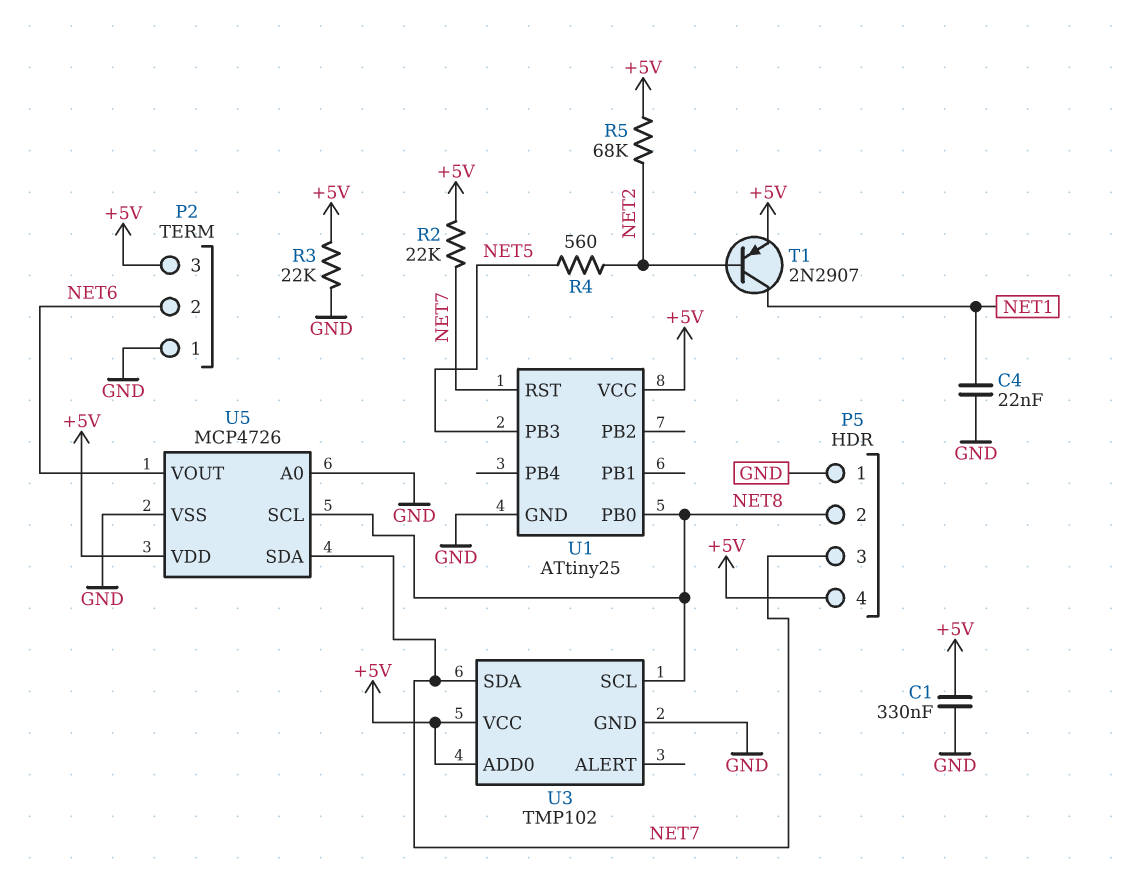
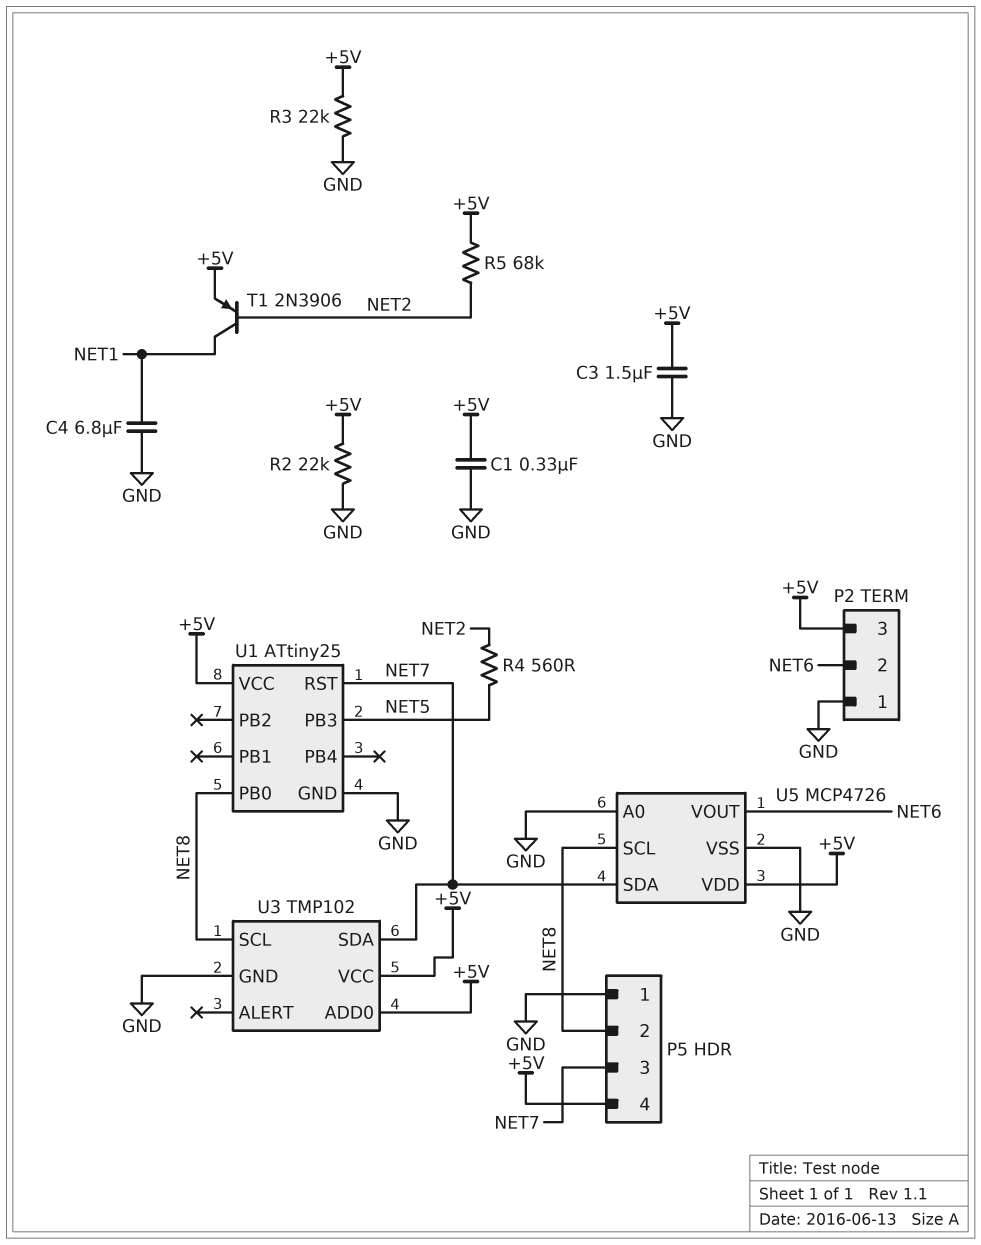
C3: none -> 1.5uF (+5V, GND)
C4: 22nF (GND, NET1) -> 6.8uF (GND, NET1)
R2: 22k (+5V, NET7) -> 22k (+5V, GND)
T1: PNP 2N2907 (B NET2, C NET1, E +5V) -> PNP 2N3906 (B NET2, C NET1, E +5V)

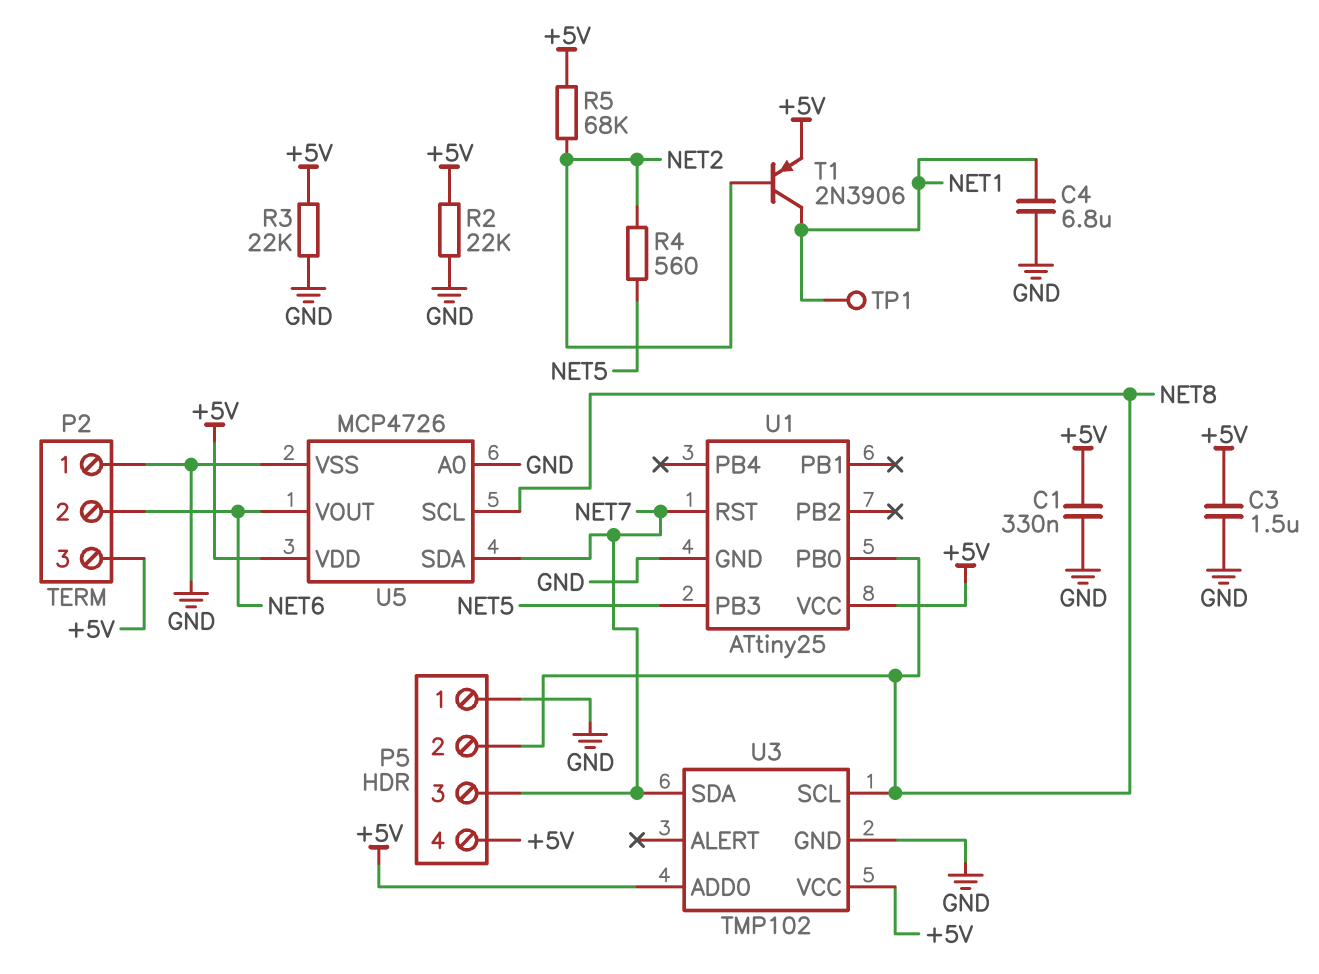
TP1: none -> test point (NET1)

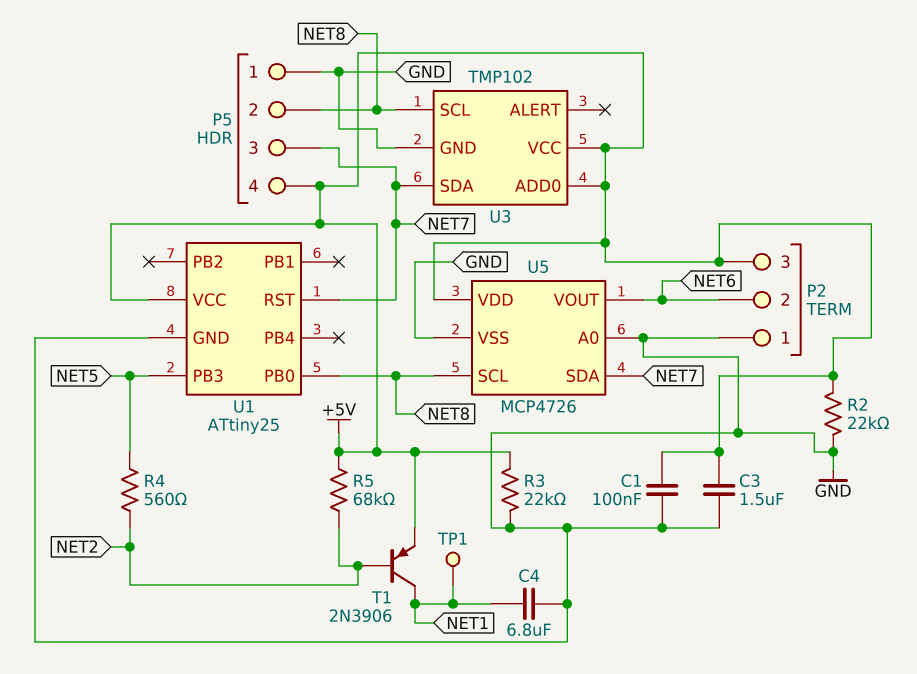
C1: 330nF (+5V, GND) -> 100nF (+5V, GND)

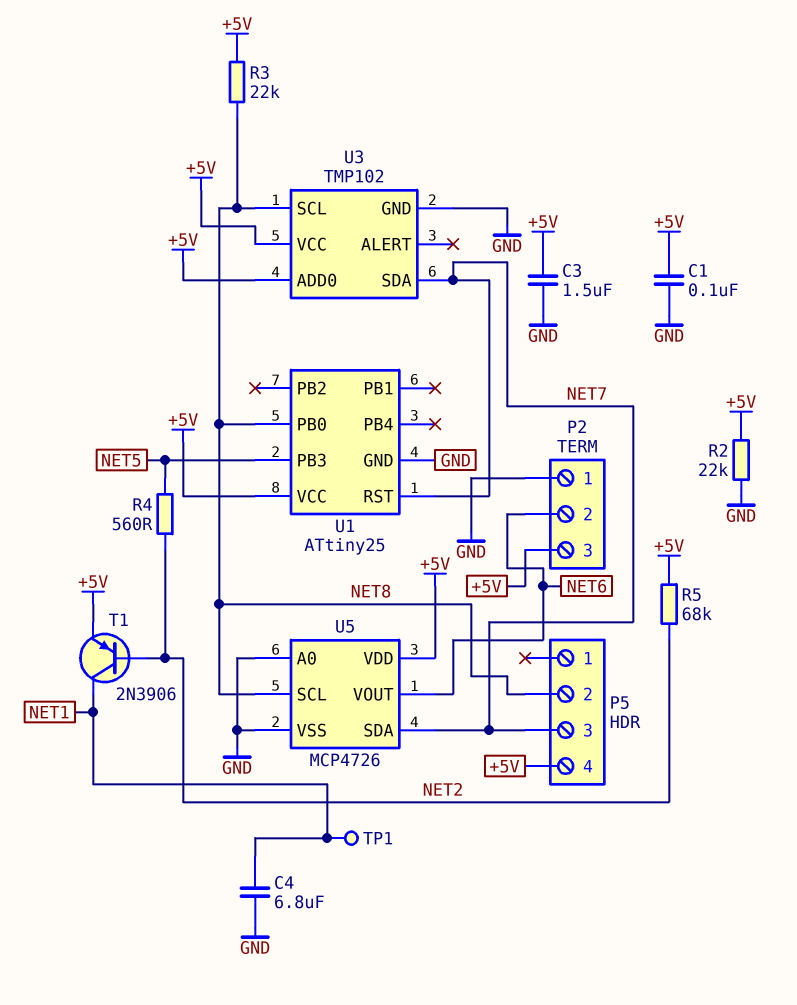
P5 pin 1: GND -> none
R3: 22k (+5V, GND) -> 22k (+5V, NET8)

